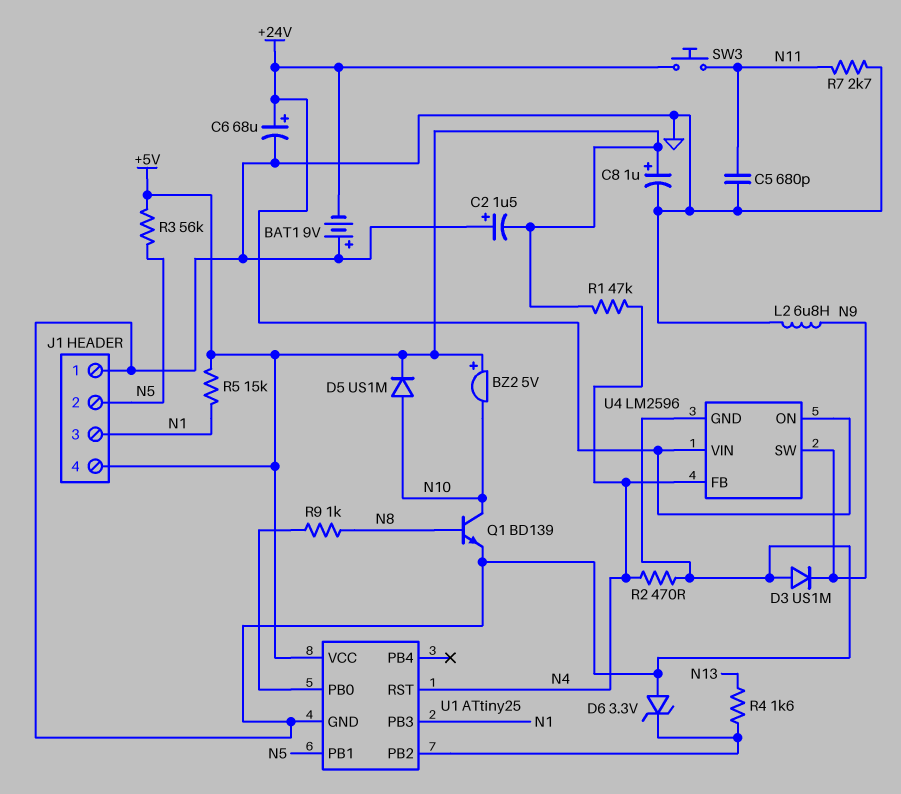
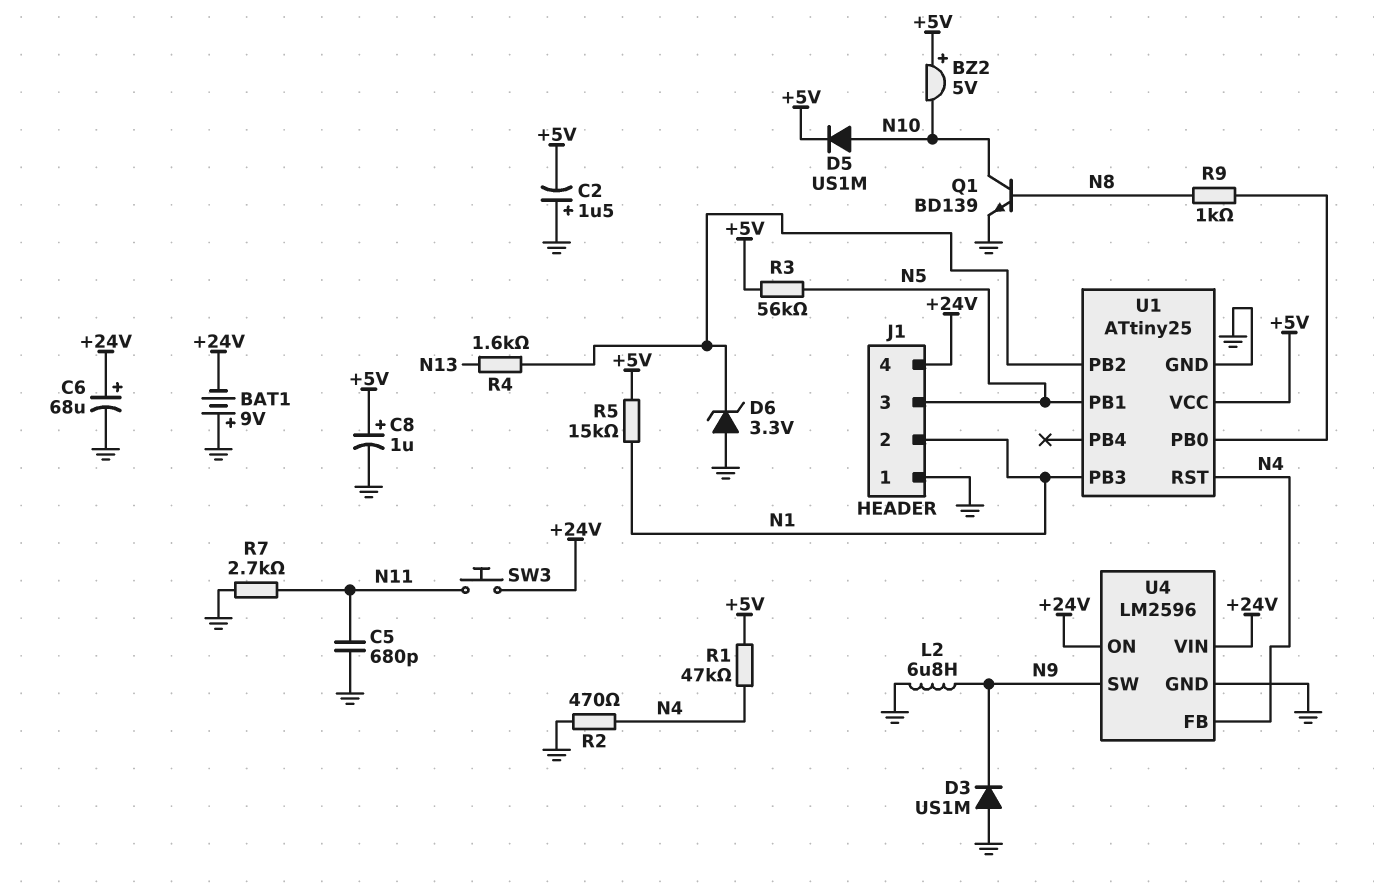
J1 pin 2: N5 -> N1
J1 pin 3: N1 -> N5
J1 pin 4: +5V -> +24V

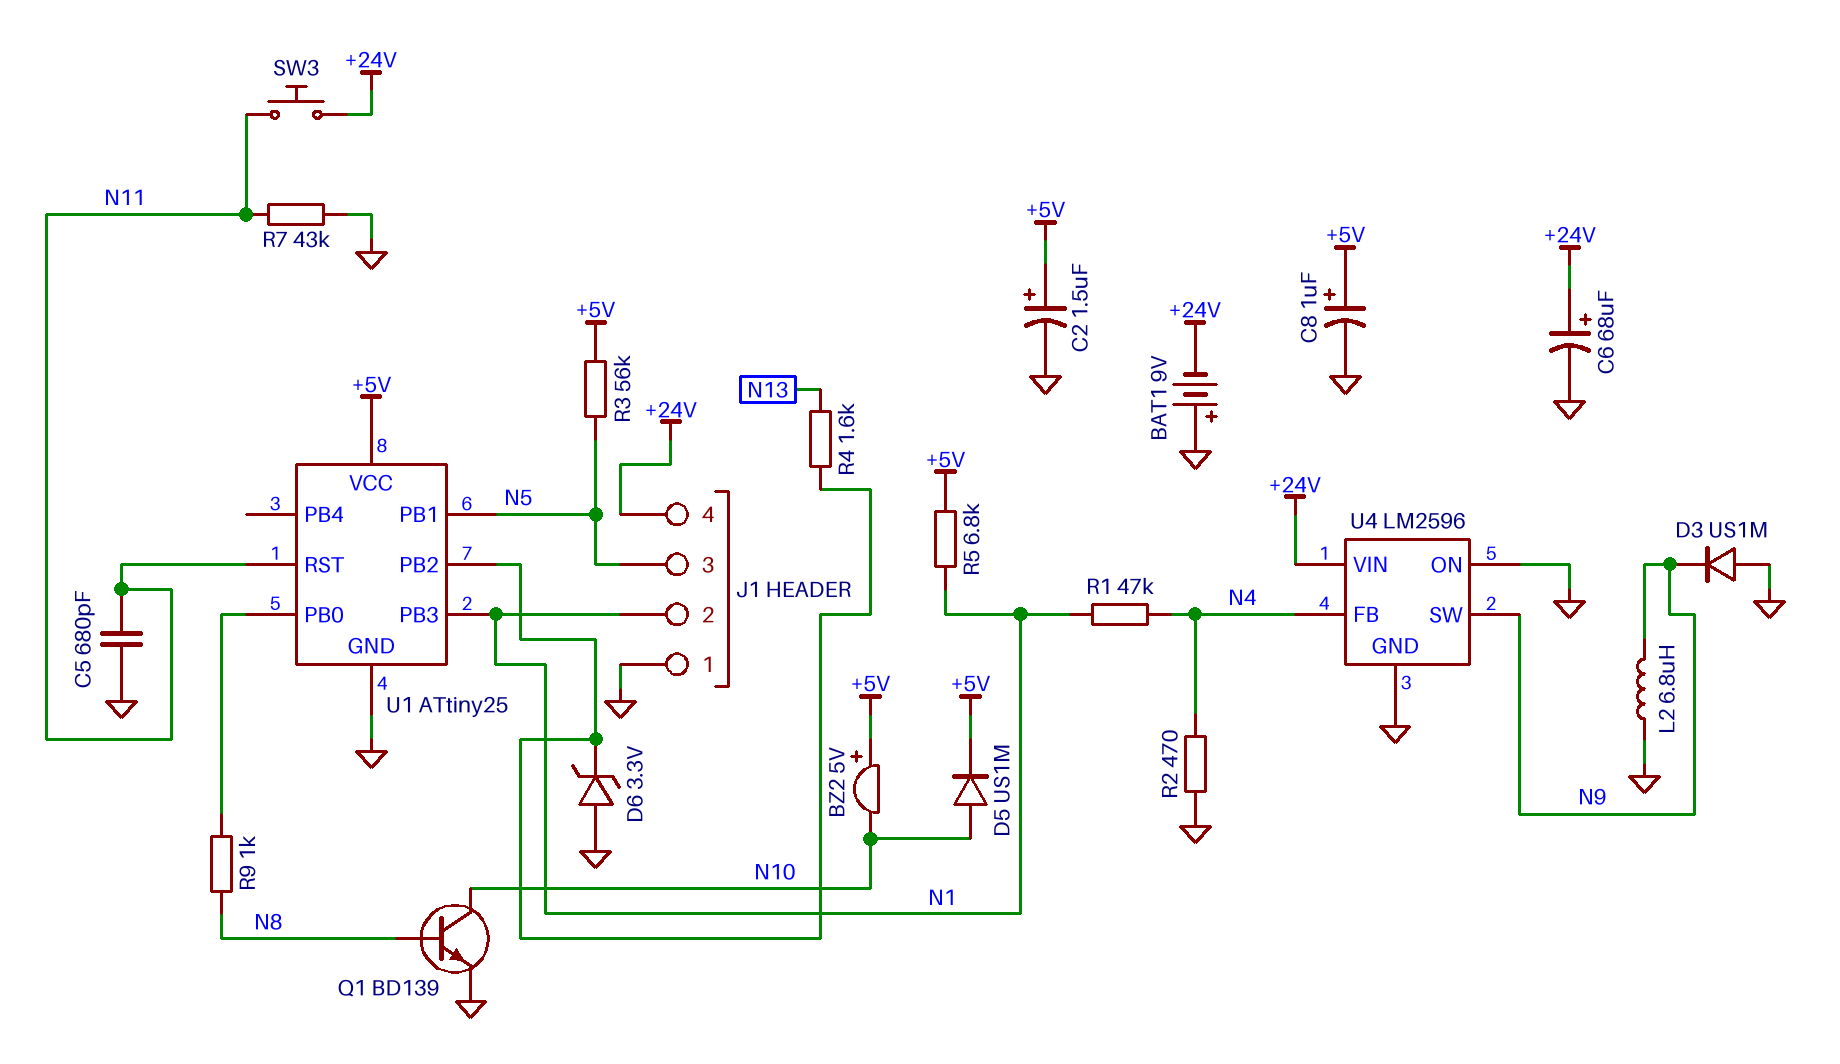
C2: 1.5uF (plus GND, minus +5V) -> 1.5uF (plus +5V, minus GND)
R1: 47k (+5V, N4) -> 47k (N1, N4)
R5: 15k (+5V, N1) -> 6.8k (+5V, N1)
R7: 2.7k (GND, N11) -> 43k (GND, N11)
U1 pin RST: N4 -> N11
U4 pin ON: +24V -> GND

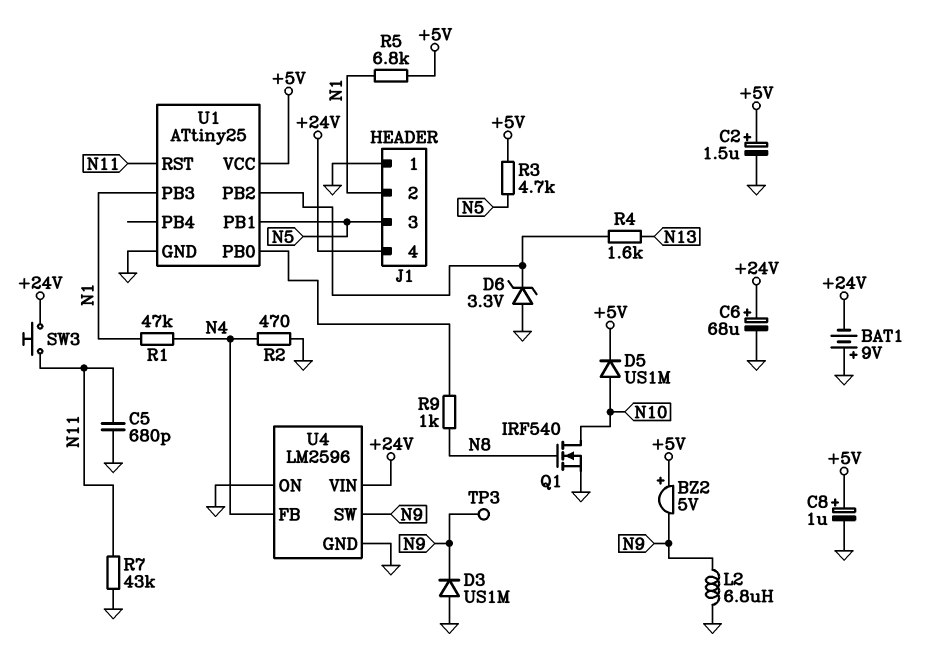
BZ2: buzzer 5V (plus +5V, minus N10) -> buzzer 5V (plus +5V, minus N9)
Q1: NPN BD139 (B N8, C N10, E GND) -> NMOS IRF540 (G N8, D N10, S GND)
R3: 56k (+5V, N5) -> 4.7k (+5V, N5)
TP3: none -> test point (N9)

